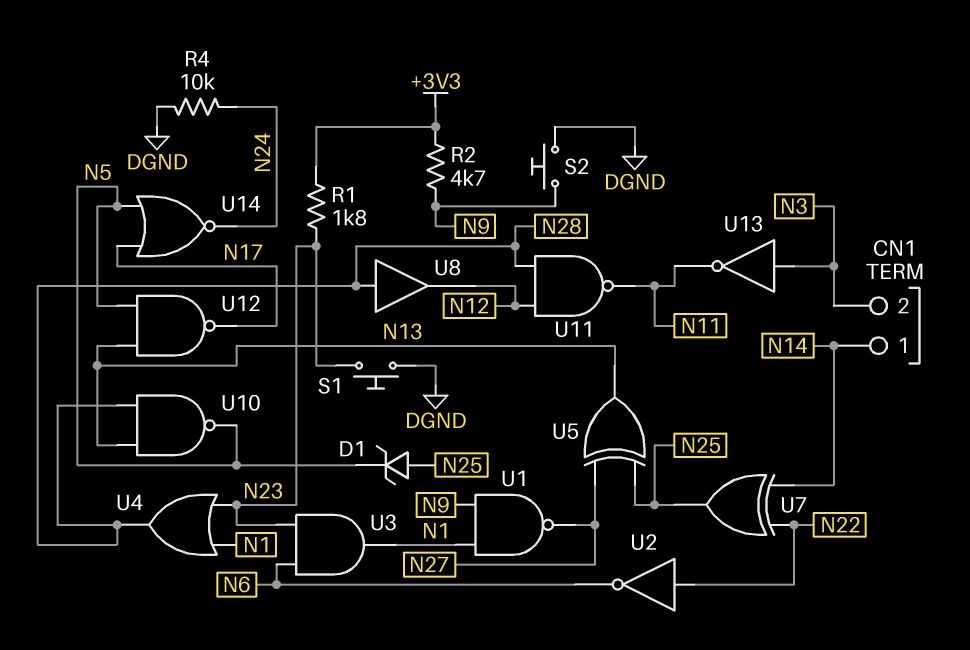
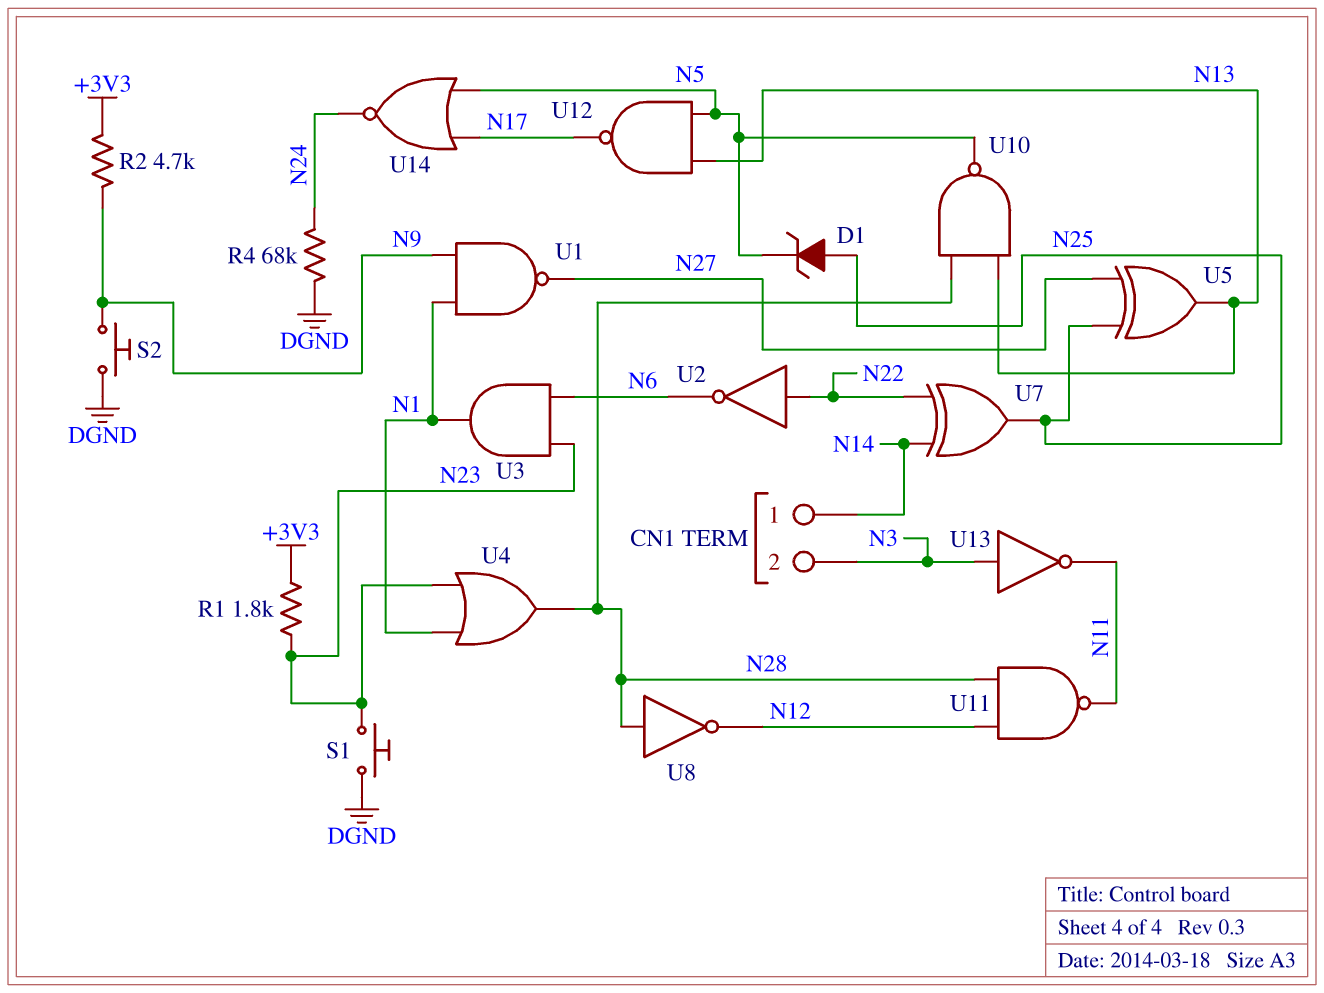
R4: 10k (DGND, N24) -> 68k (DGND, N24)
U8: buffer (in N28, out N12) -> NOT (in N28, out N12)

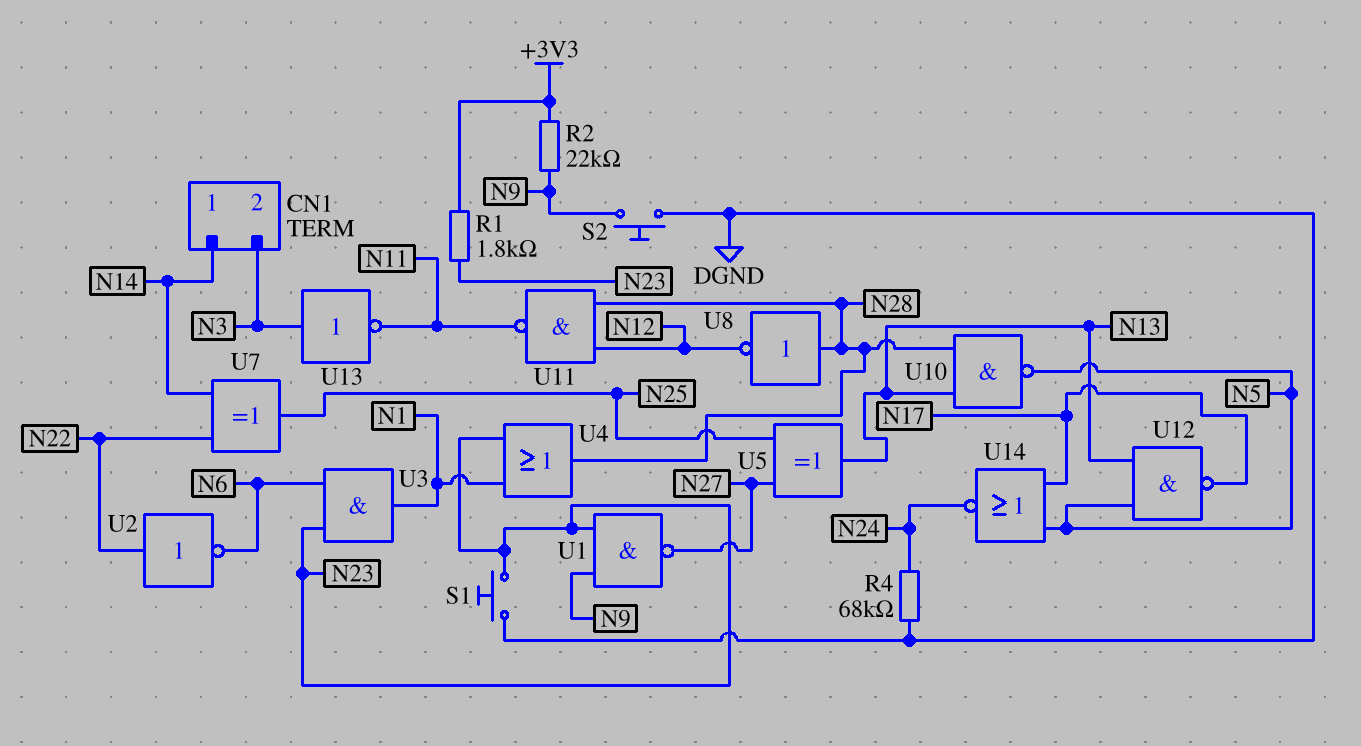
D1: zener (A N25, K N5) -> none
R2: 4.7k (+3V3, N9) -> 22k (+3V3, N9)
U1: NAND (in N1, in N9, out N27) -> NAND (in N9, in N23, out N27)

